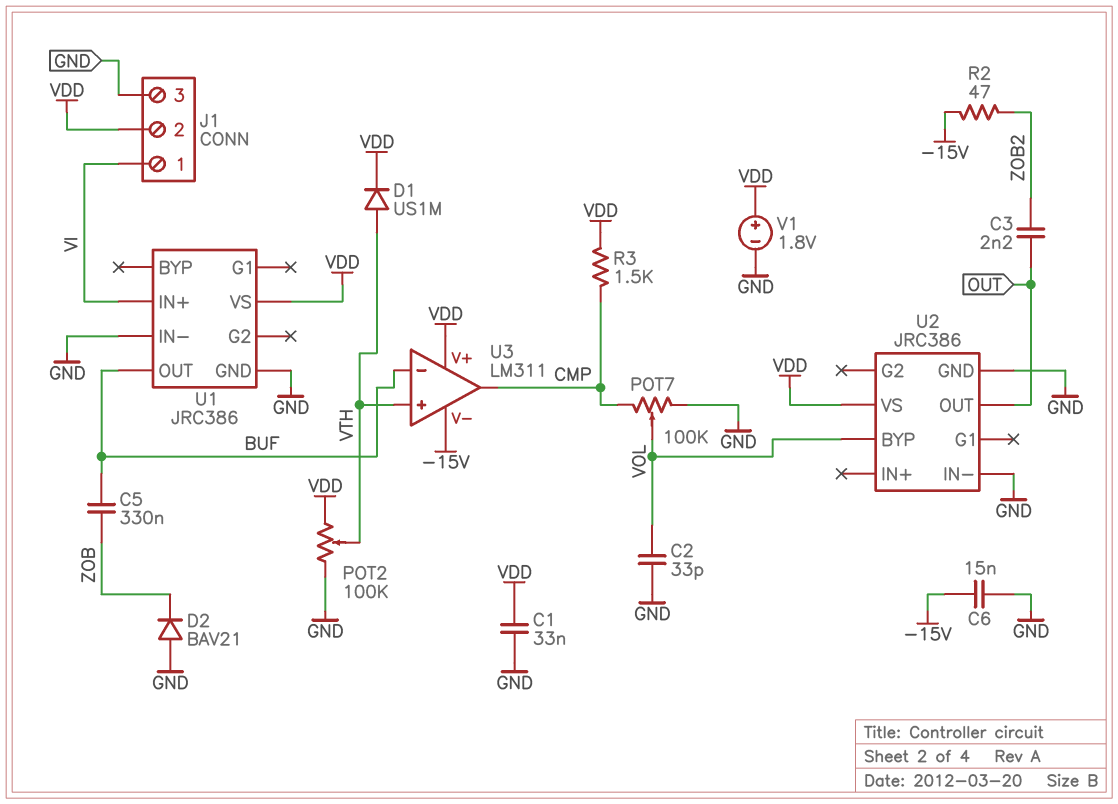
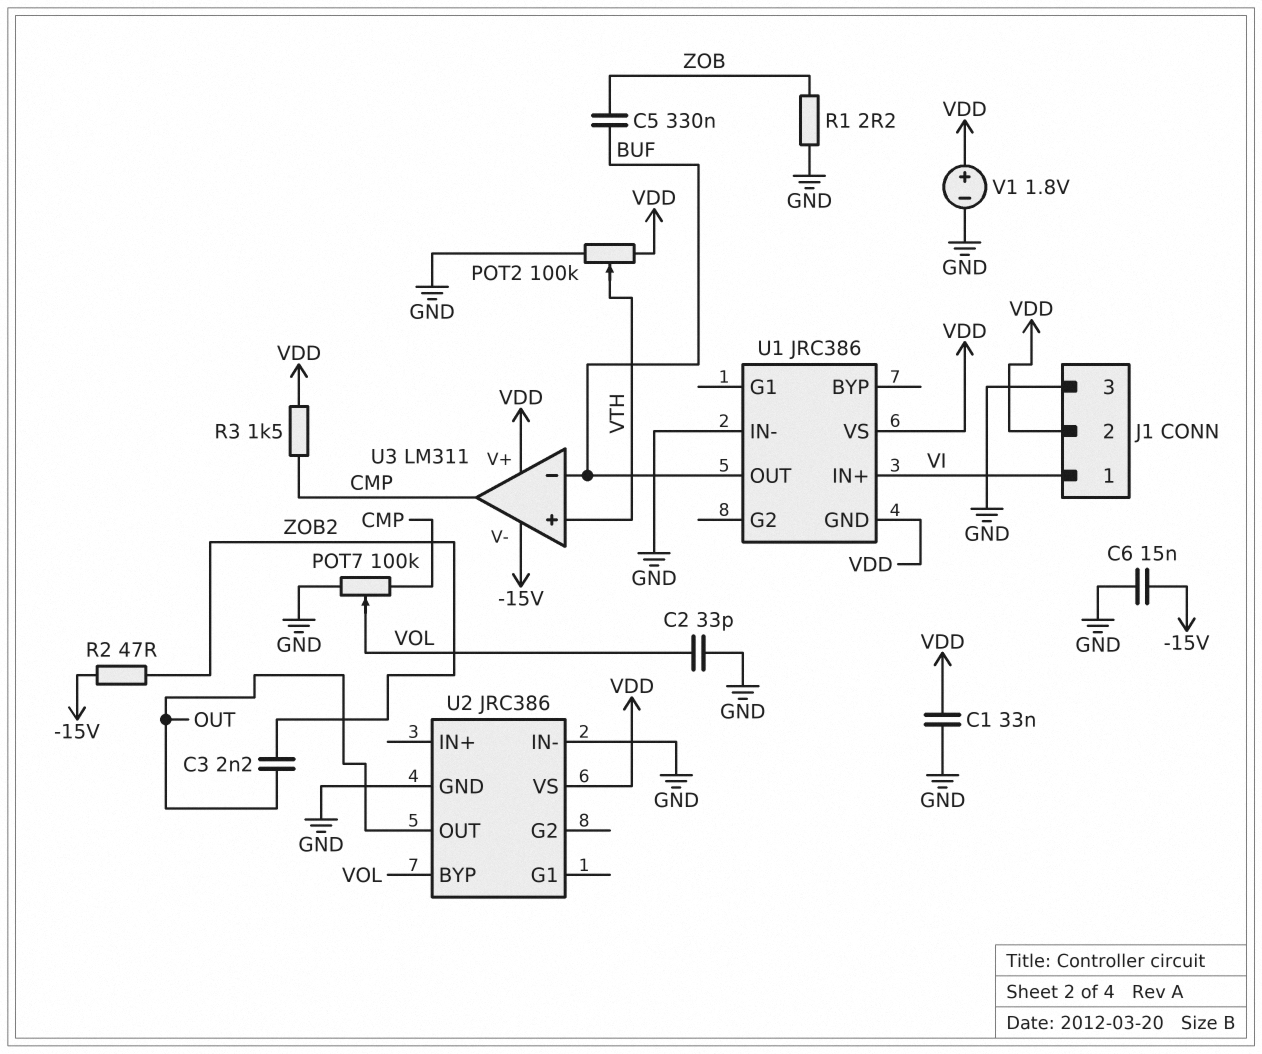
D1: diode US1M (A VTH, K VDD) -> none
D2: diode BAV21 (A GND, K ZOB) -> none
R1: none -> 2.2 (GND, ZOB)
U1 pin GND: GND -> VDD

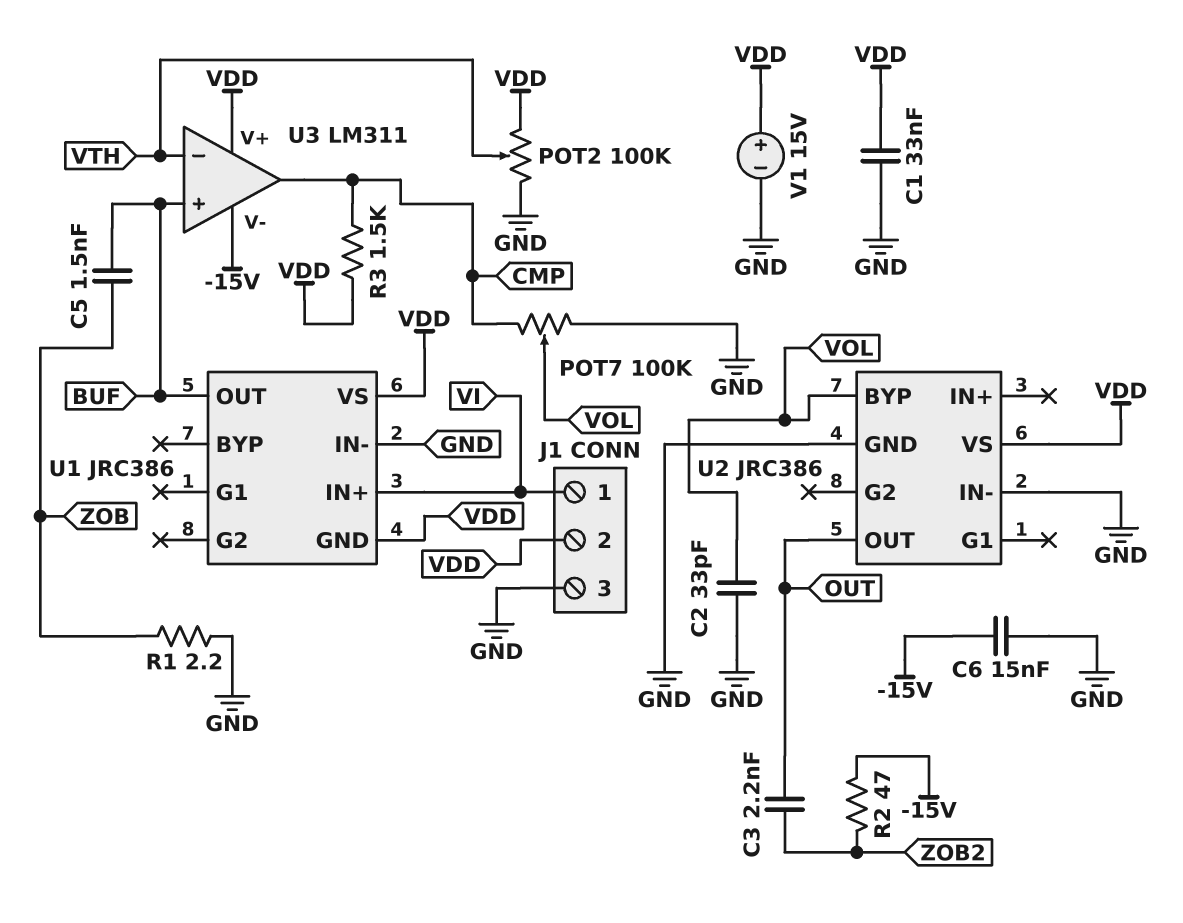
C5: 330nF (BUF, ZOB) -> 1.5nF (BUF, ZOB)
U3 pin in+: VTH -> BUF
U3 pin in-: BUF -> VTH
V1: 1.8V (plus VDD, minus GND) -> 15V (plus VDD, minus GND)

